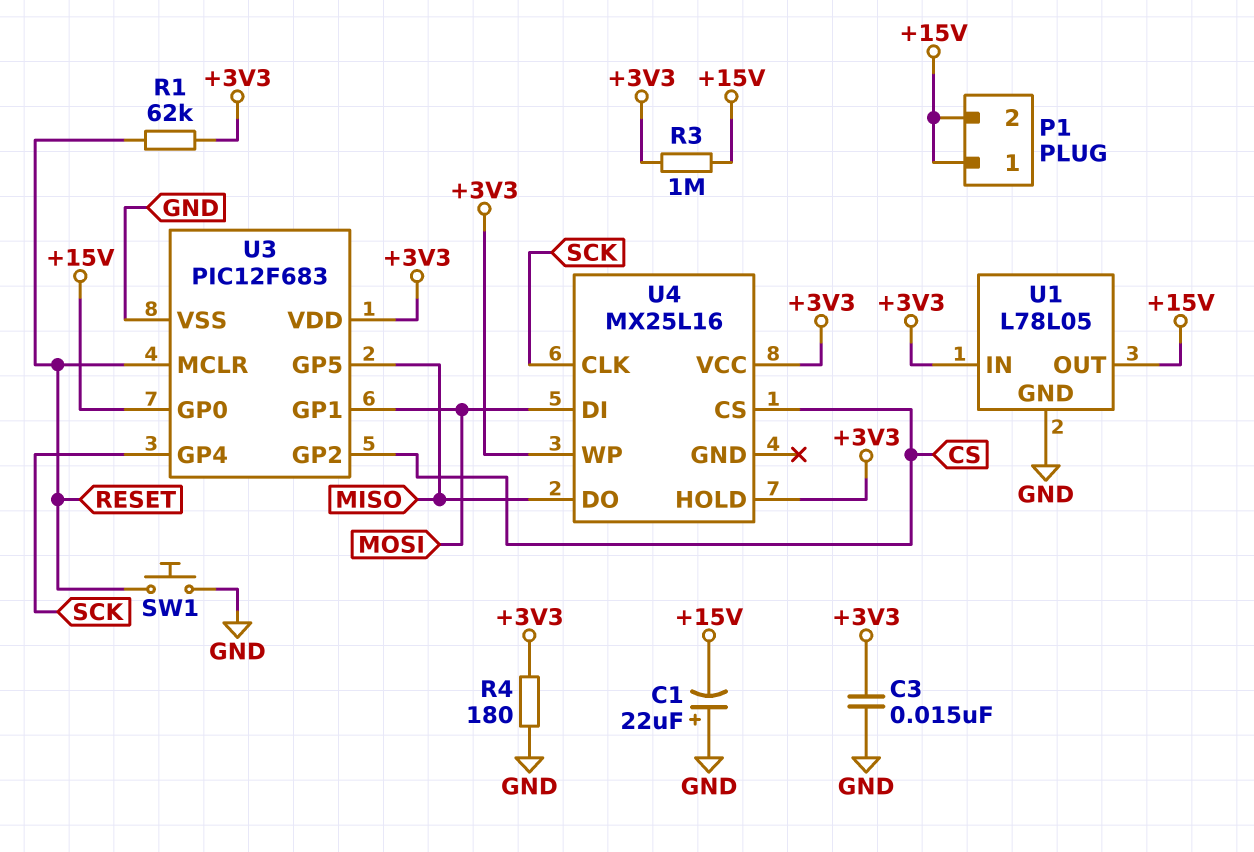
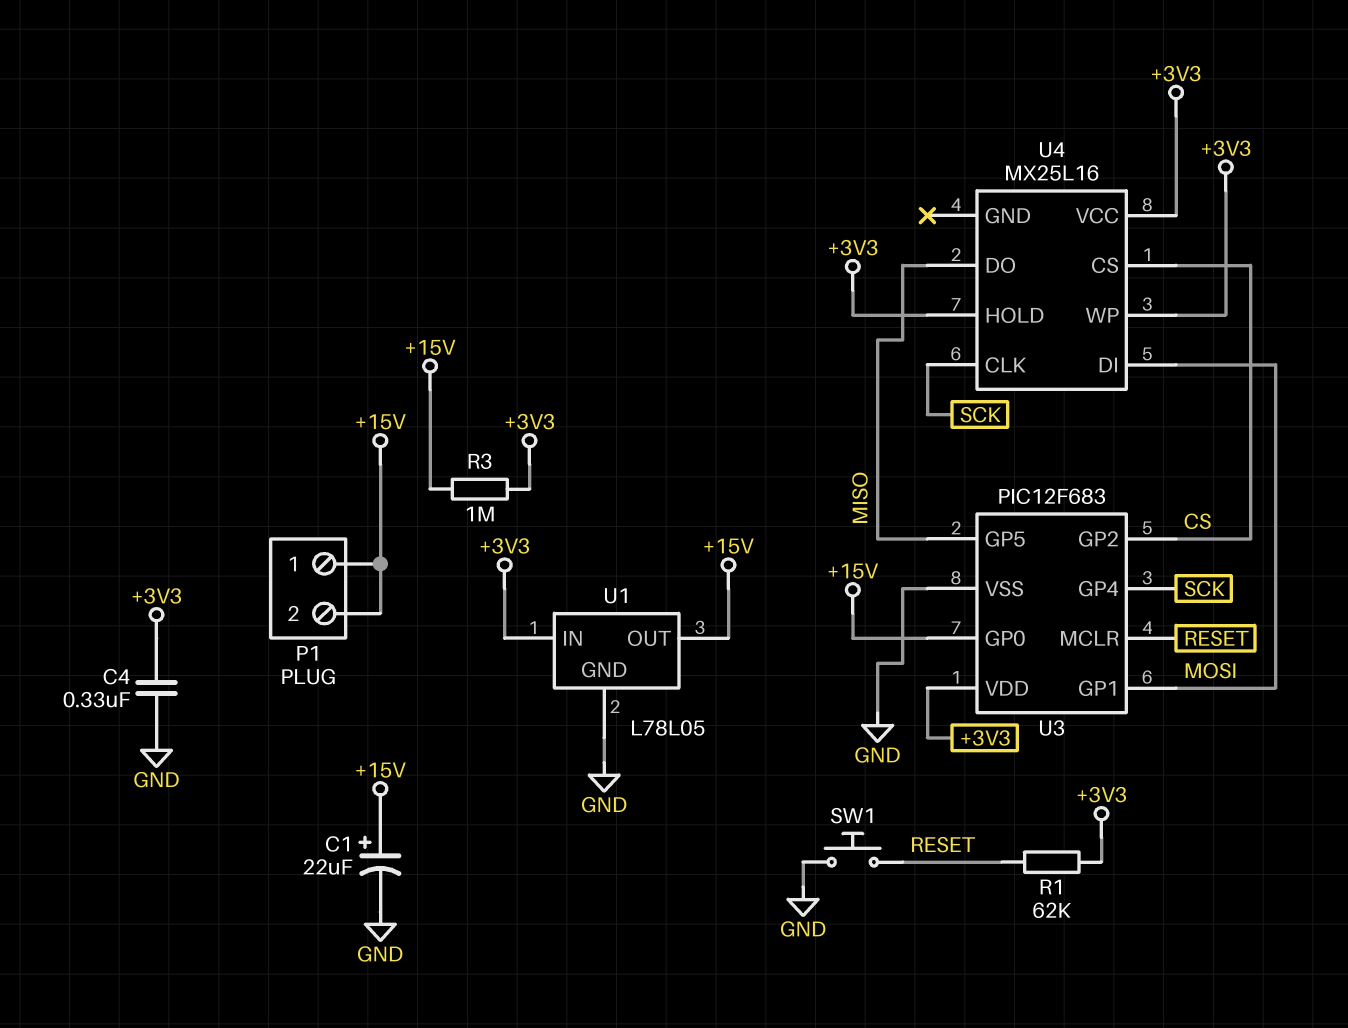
C1: 22uF (plus GND, minus +15V) -> 22uF (plus +15V, minus GND)
C3: 15nF (+3V3, GND) -> none
C4: none -> 330nF (+3V3, GND)
R4: 180 (+3V3, GND) -> none

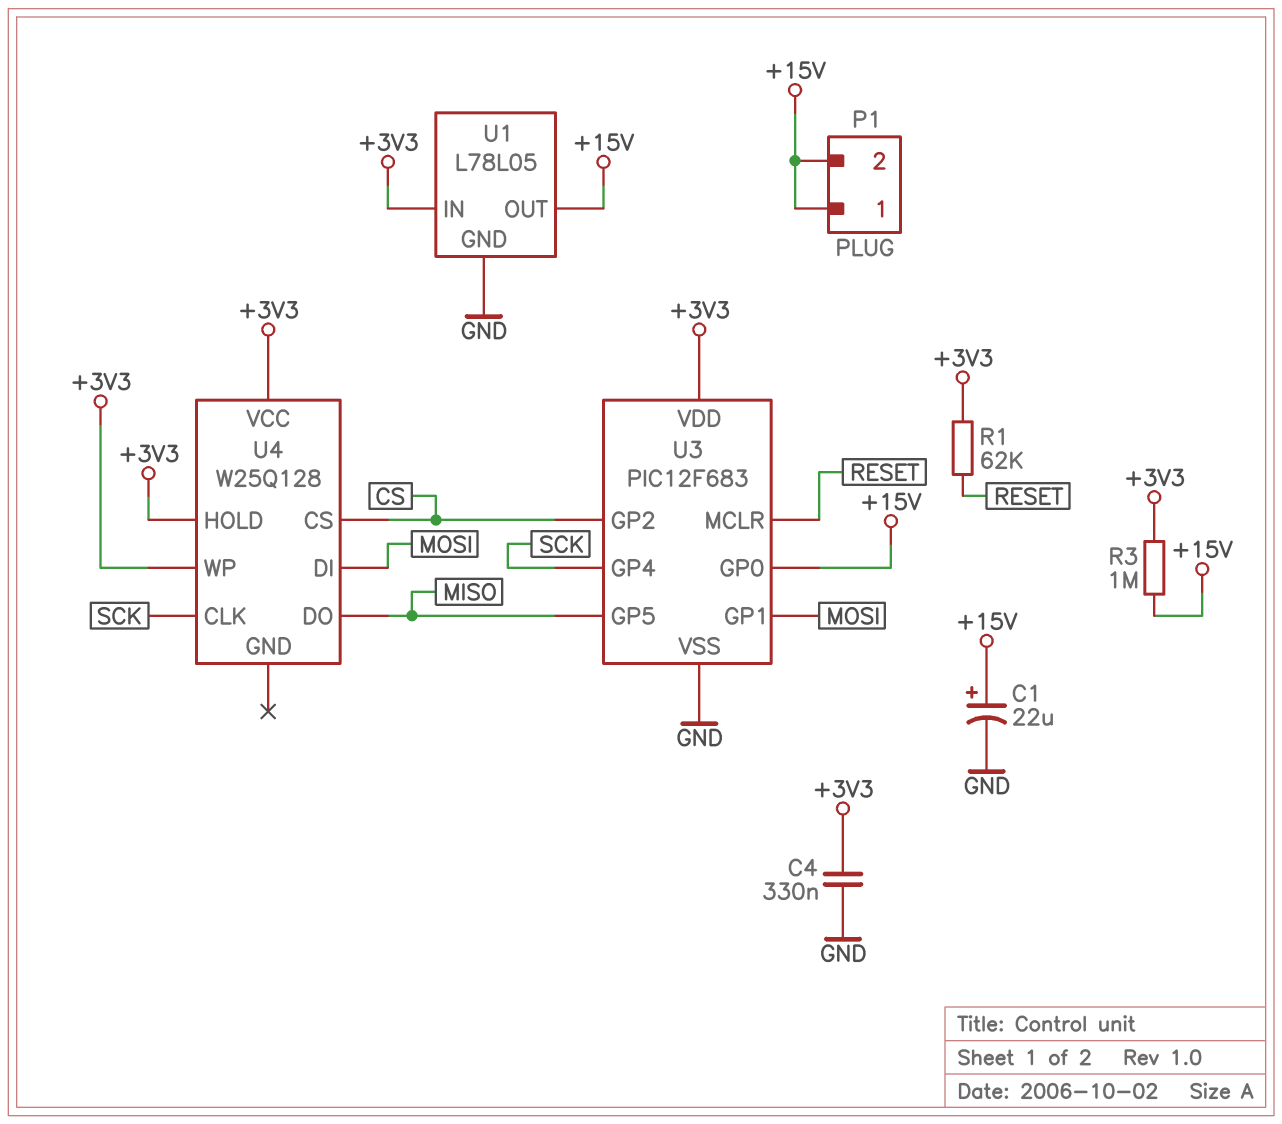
SW1: button (GND, RESET) -> none
U4: MX25L16 -> W25Q128

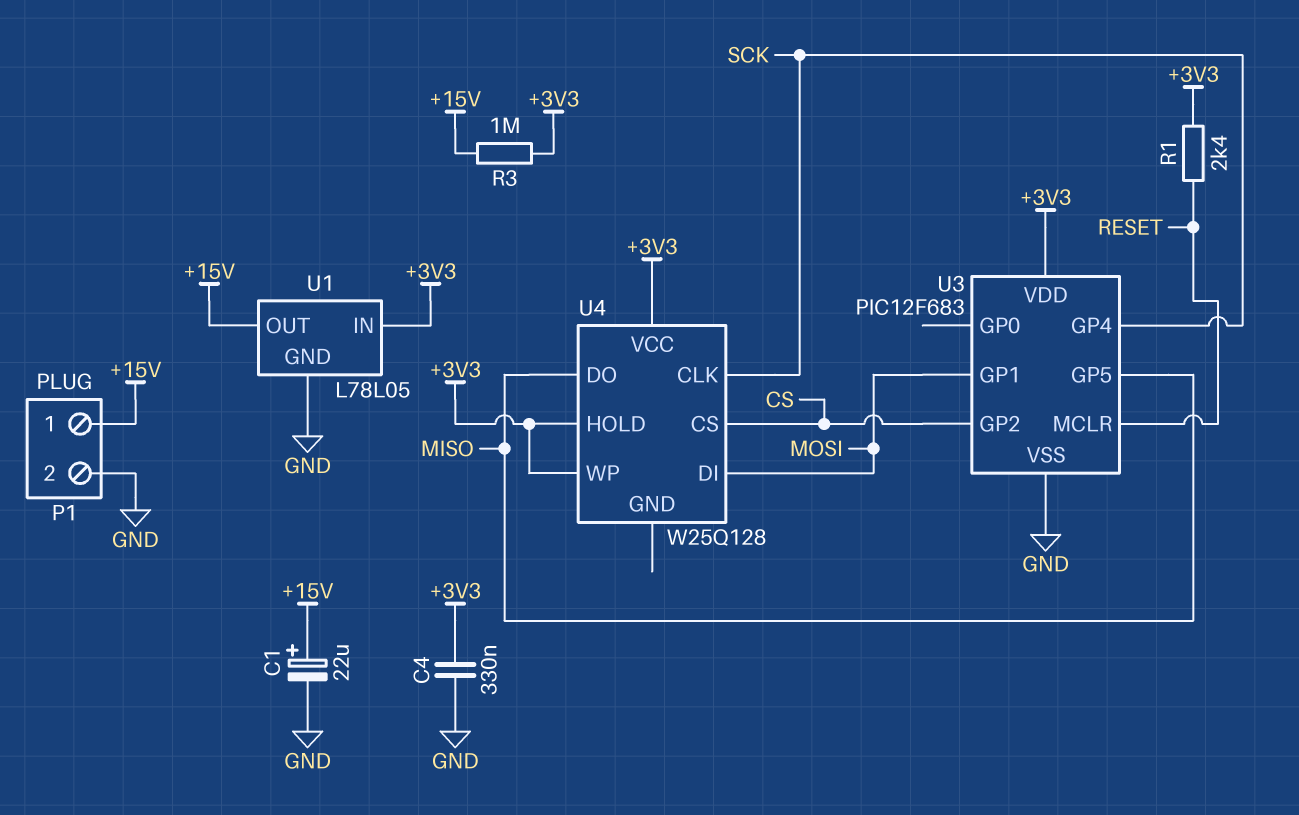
P1 pin 2: +15V -> GND
R1: 62k (+3V3, RESET) -> 2.4k (+3V3, RESET)
U3 pin GP0: +15V -> none

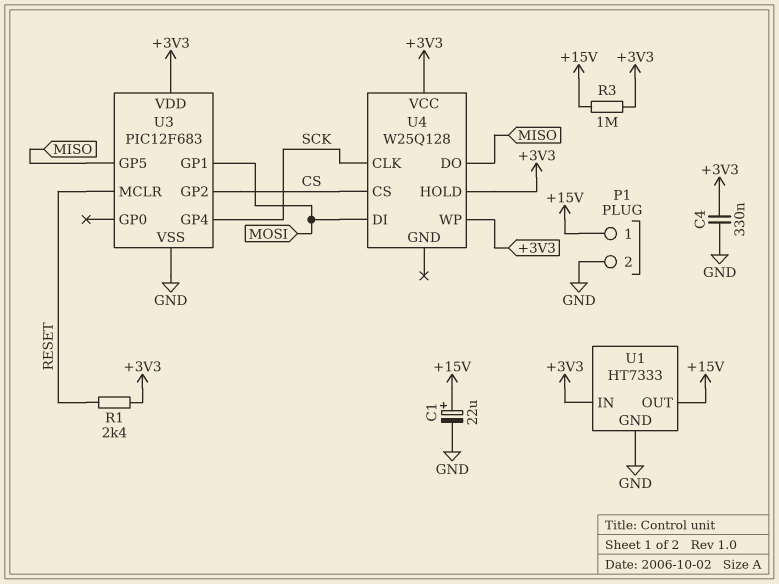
U1: L78L05 -> HT7333

